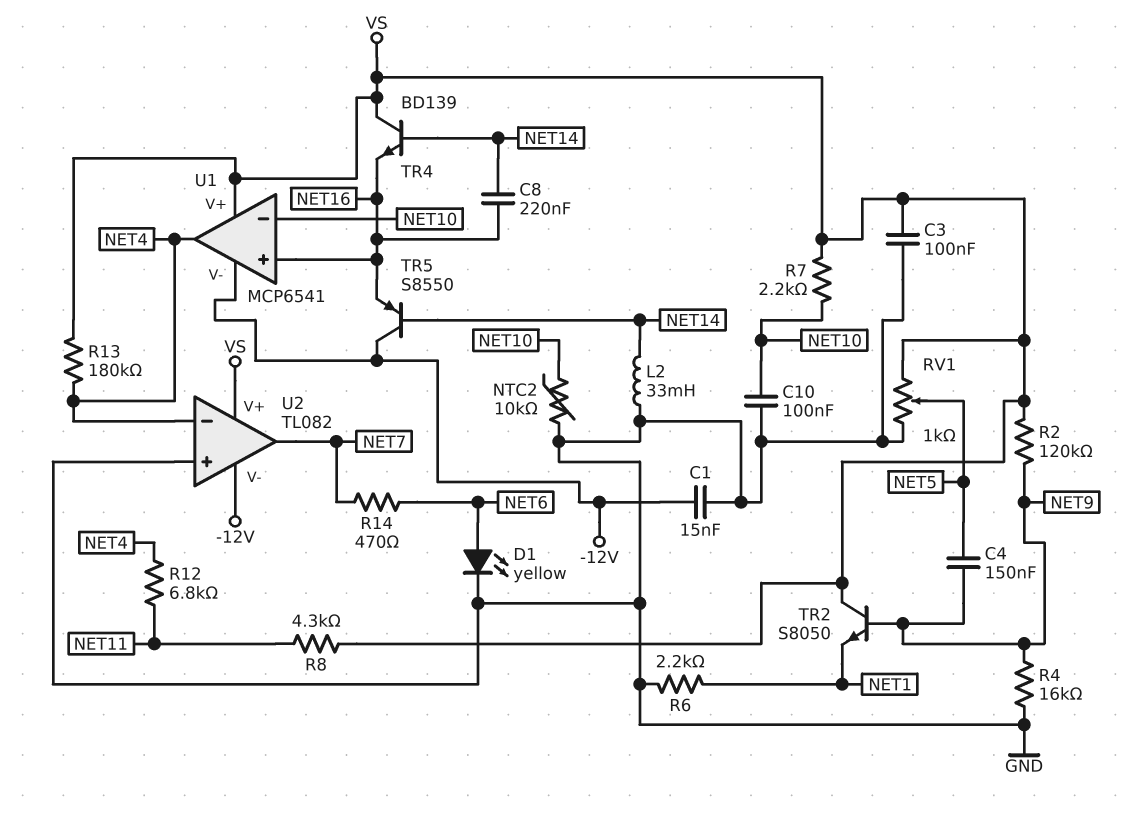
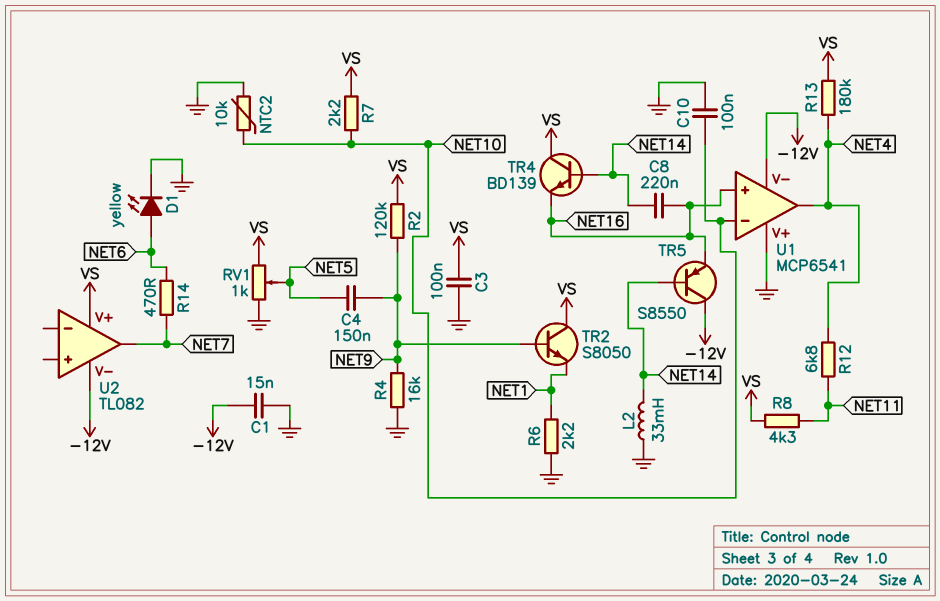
U1 pin V+: VS -> GND
U2 pin in+: GND -> none
U2 pin in-: NET4 -> none

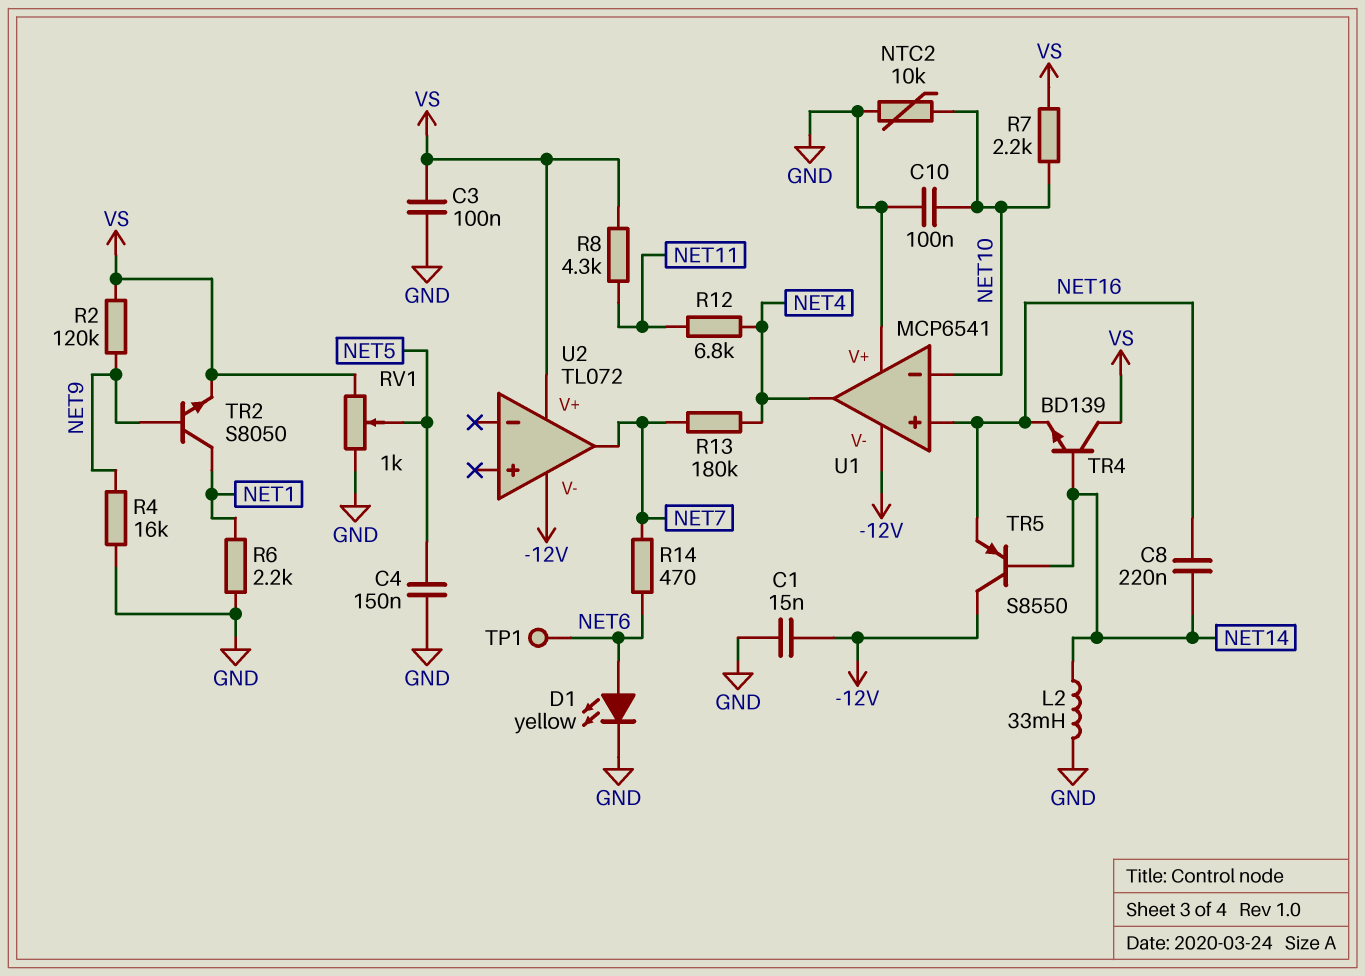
C4: 150nF (NET5, NET9) -> 150nF (GND, NET5)
R13: 180k (NET4, VS) -> 180k (NET4, NET7)
TP1: none -> test point (NET6)
TR2: NPN S8050 (B NET9, C VS, E NET1) -> NPN S8050 (B NET9, C NET1, E VS)
U2: TL082 -> TL072

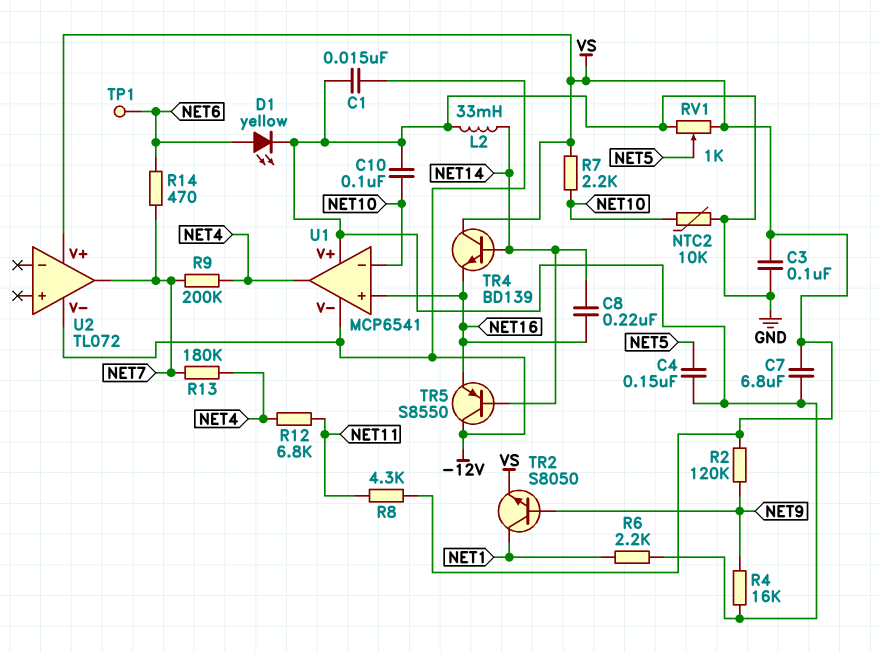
C7: none -> 6.8uF (GND, VS)
R9: none -> 200k (NET4, NET7)

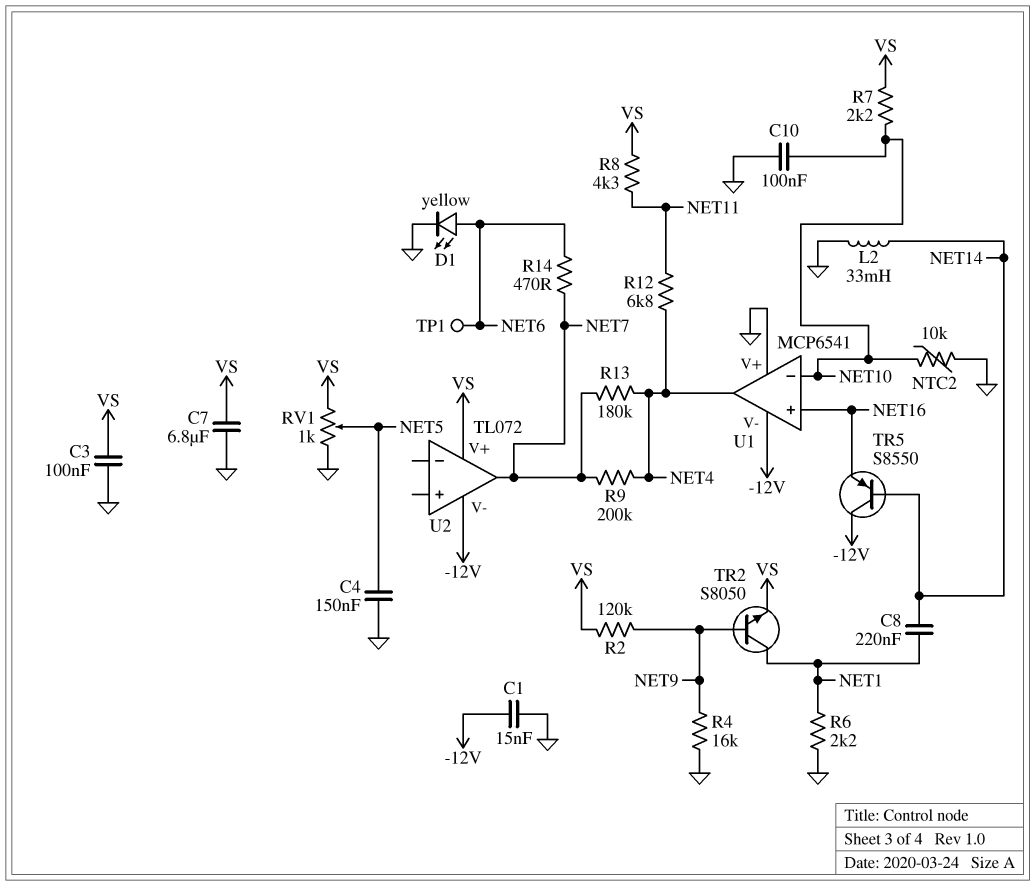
C8: 220nF (NET14, NET16) -> 220nF (NET1, NET14)
TR4: NPN BD139 (B NET14, C VS, E NET16) -> none

